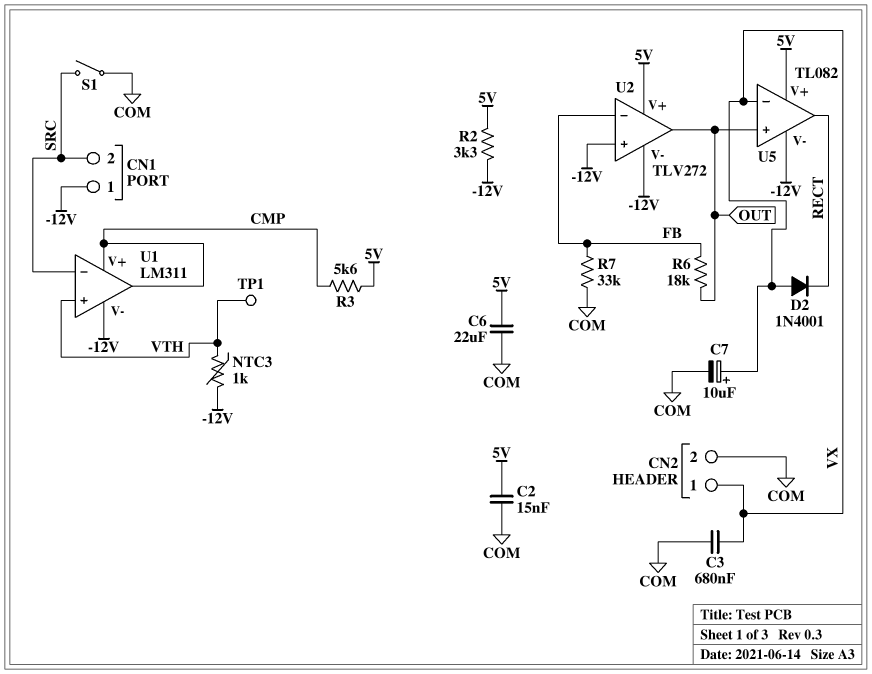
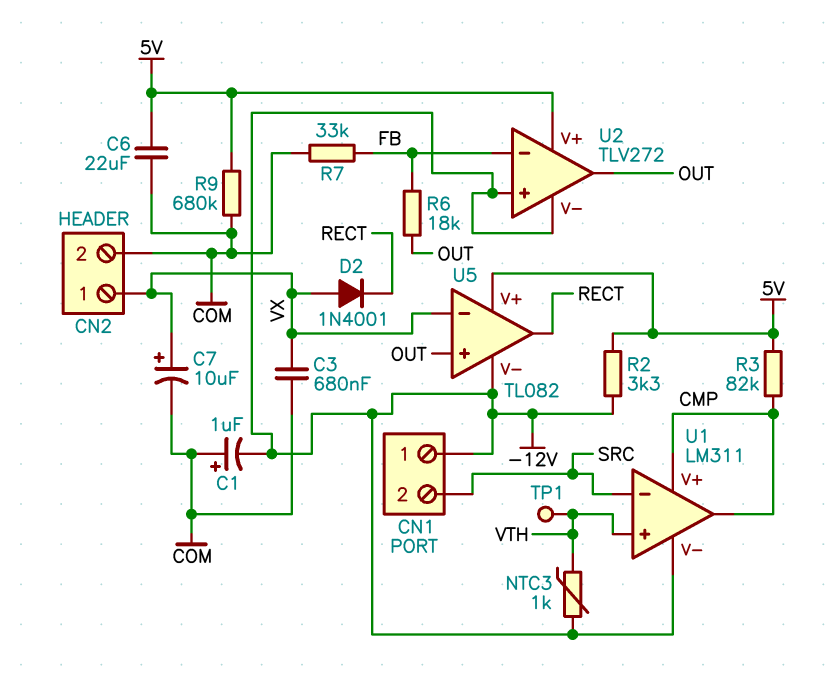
C1: none -> 1uF (plus COM, minus -12V)
C2: 15nF (5V, COM) -> none
R3: 5.6k (5V, CMP) -> 82k (5V, CMP)
R9: none -> 680k (5V, COM)
S1: switch (COM, SRC) -> none

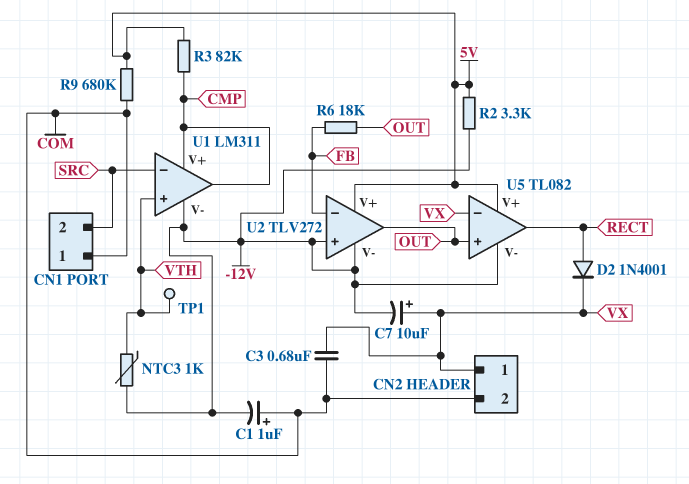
C6: 22uF (5V, COM) -> none
C7: 10uF (plus VX, minus COM) -> 10uF (plus VX, minus -12V)
CN1 pin 1: -12V -> COM
D2: diode 1N4001 (A VX, K RECT) -> diode 1N4001 (A RECT, K VX)
R7: 33k (COM, FB) -> none

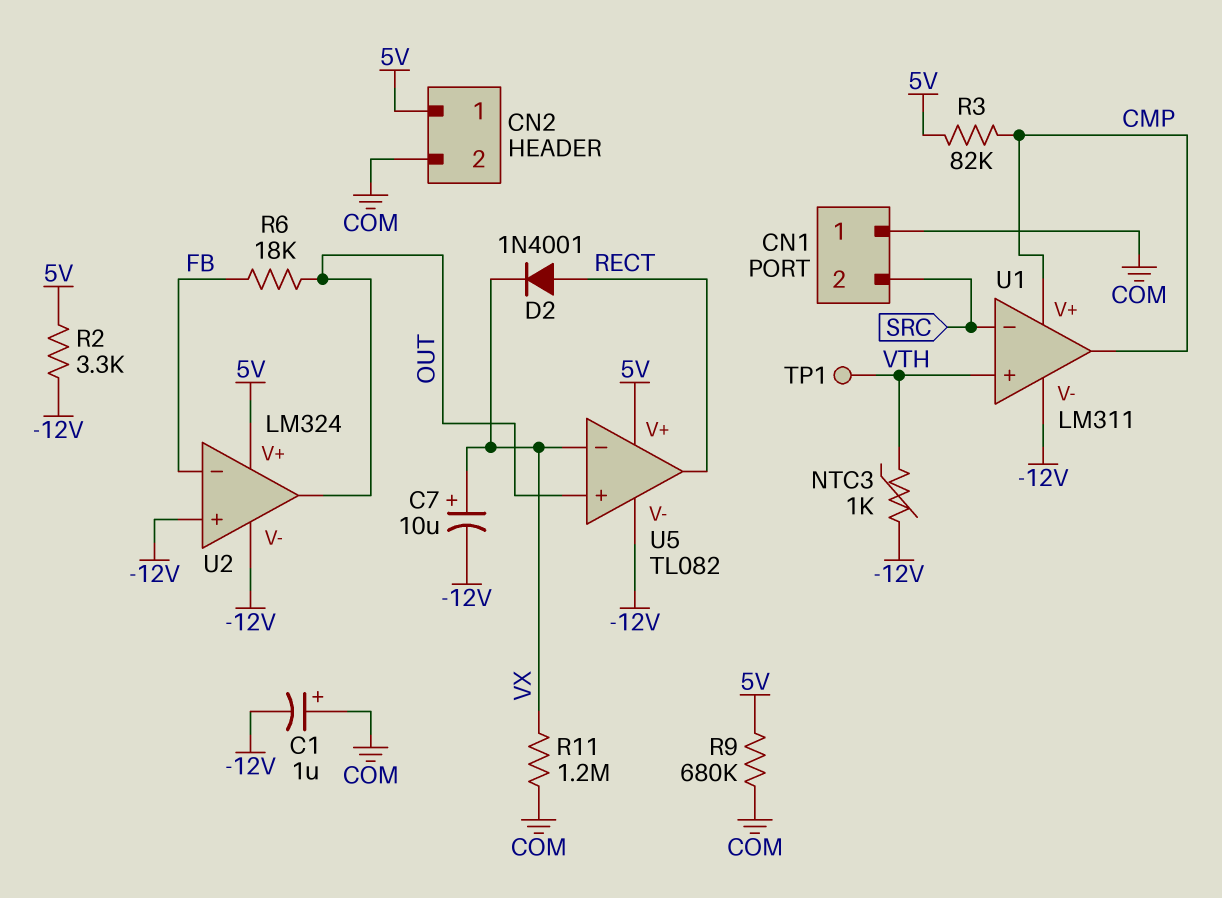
C3: 680nF (COM, VX) -> none
CN2 pin 1: VX -> 5V
R11: none -> 1.2M (COM, VX)
U2: TLV272 -> LM324

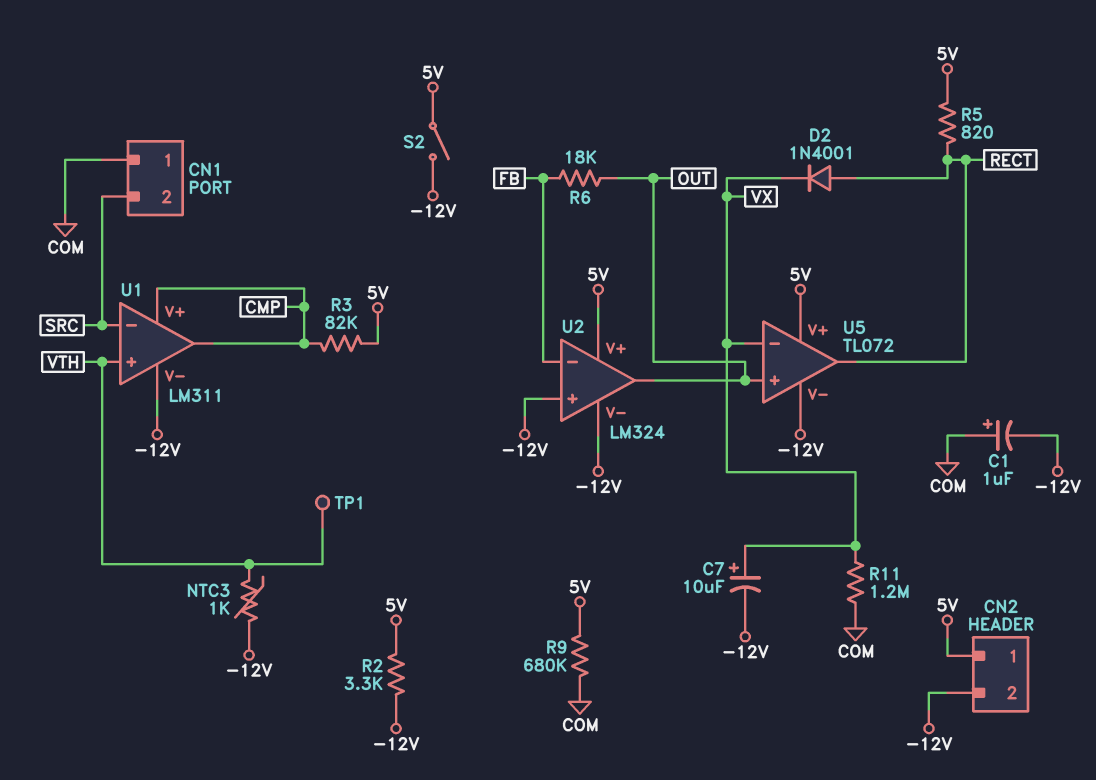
CN2 pin 2: COM -> -12V
R5: none -> 820 (5V, RECT)
S2: none -> switch (-12V, 5V)
U5: TL082 -> TL072

